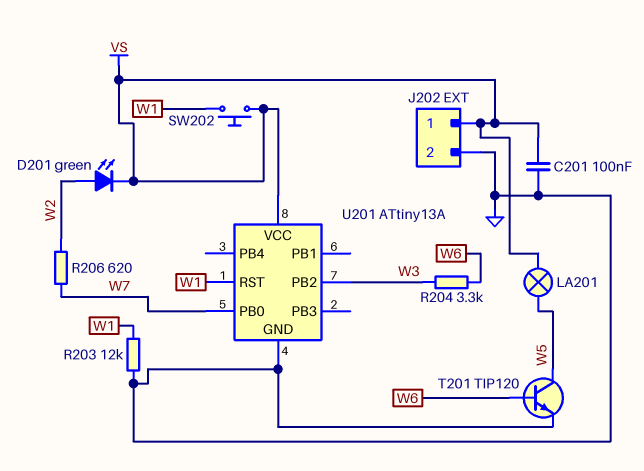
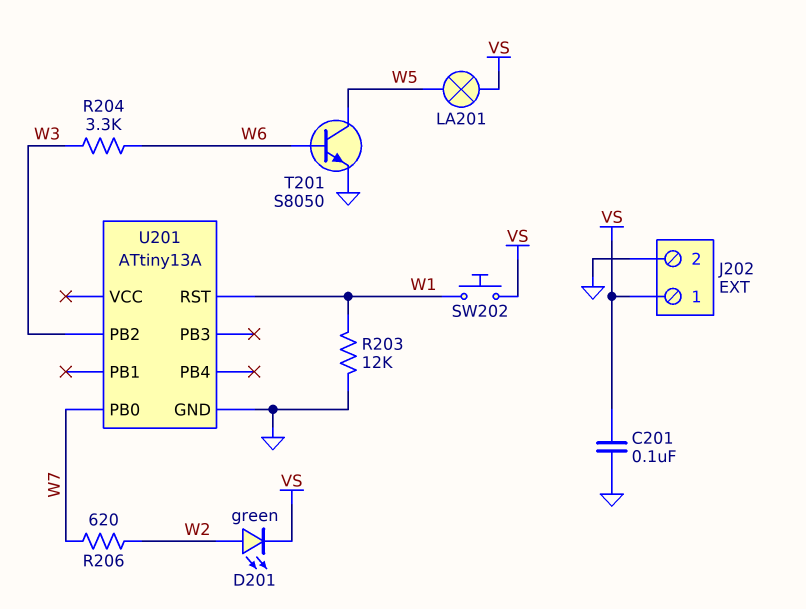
T201: NPN TIP120 (B W6, C W5, E GND) -> NPN S8050 (B W6, C W5, E GND)
U201 pin VCC: VS -> none

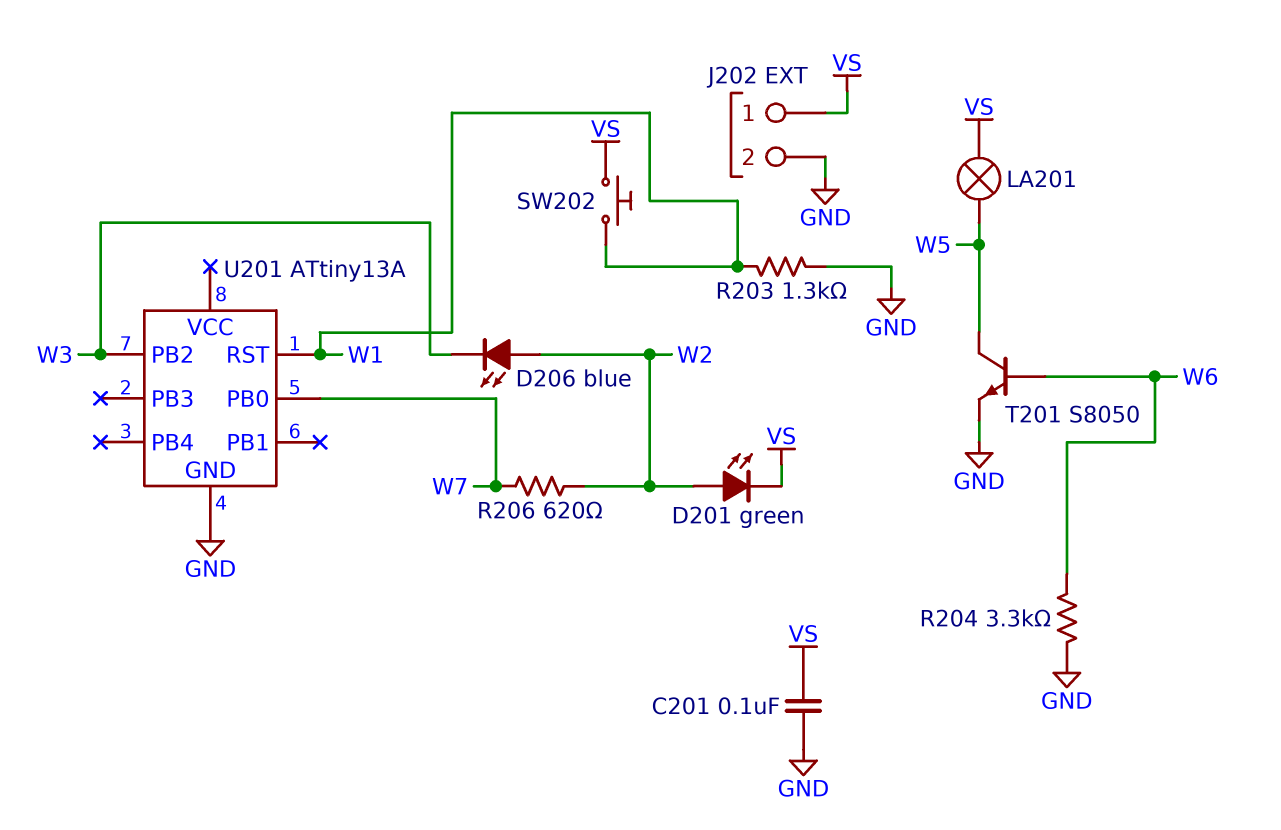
D206: none -> LED blue (A W2, K W3)
R203: 12k (GND, W1) -> 1.3k (GND, W1)
R204: 3.3k (W3, W6) -> 3.3k (GND, W6)

